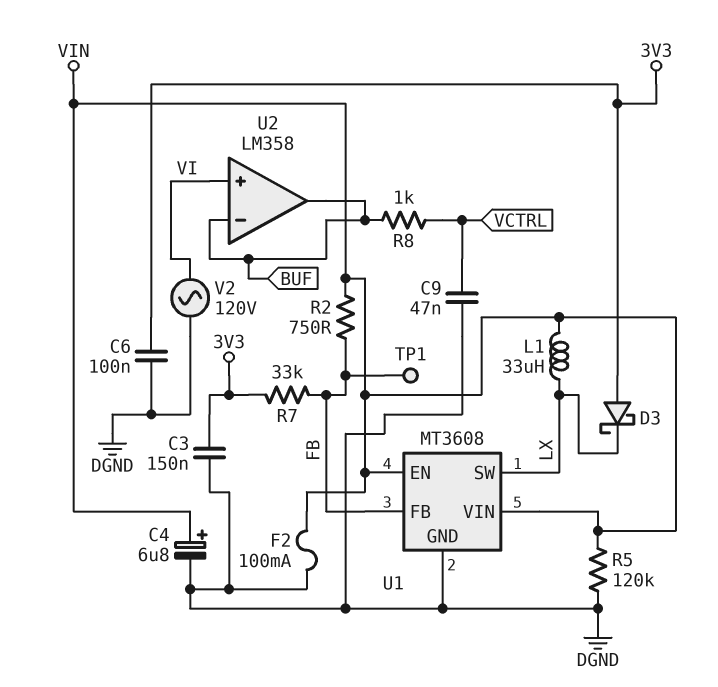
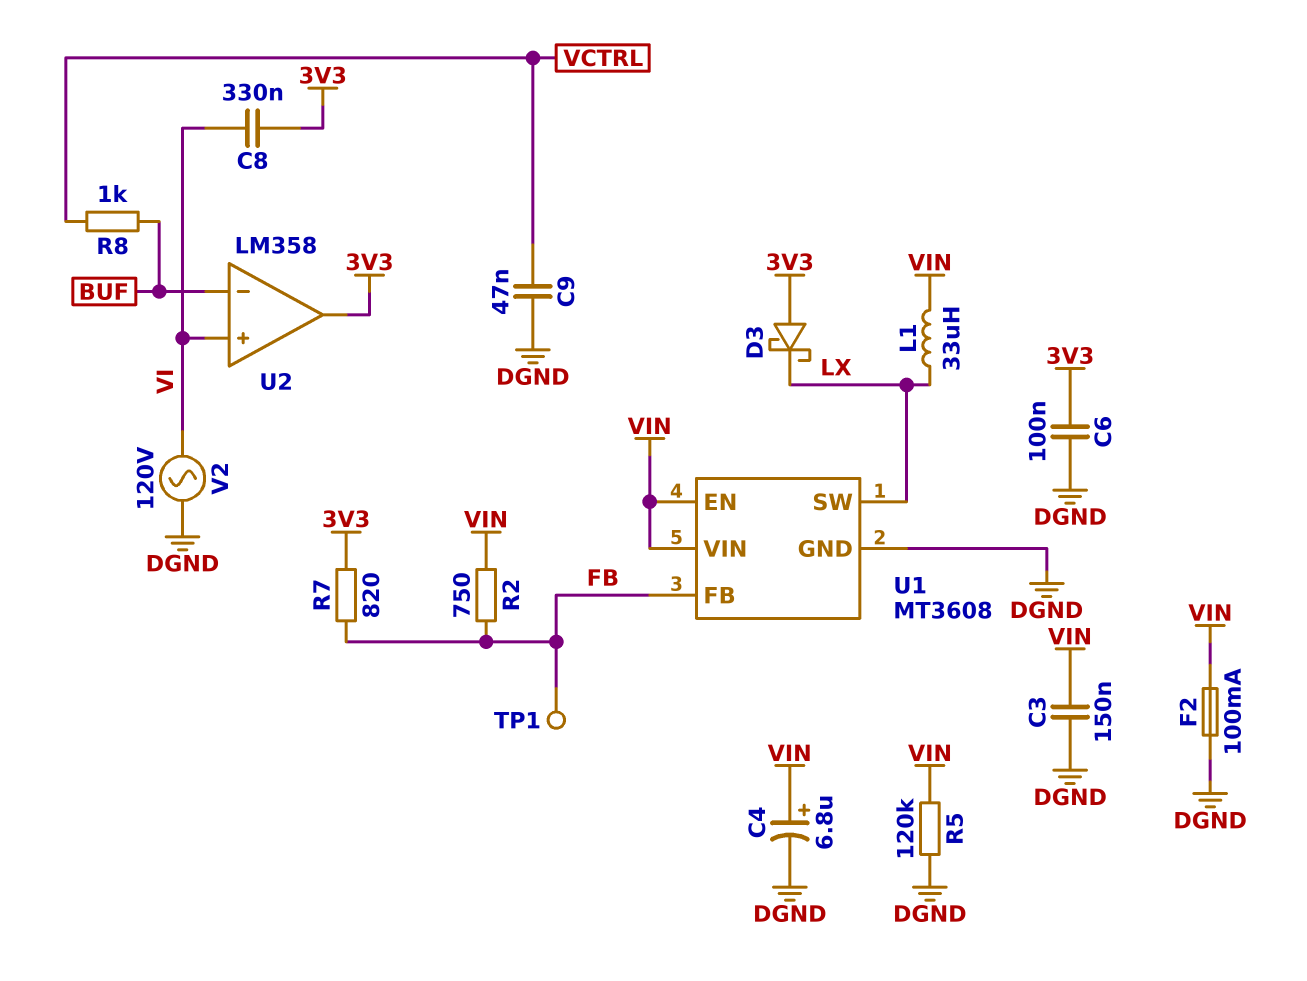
C3: 150nF (3V3, DGND) -> 150nF (DGND, VIN)
C8: none -> 330nF (3V3, VI)
R7: 33k (3V3, FB) -> 820 (3V3, FB)
U2 pin out: BUF -> 3V3

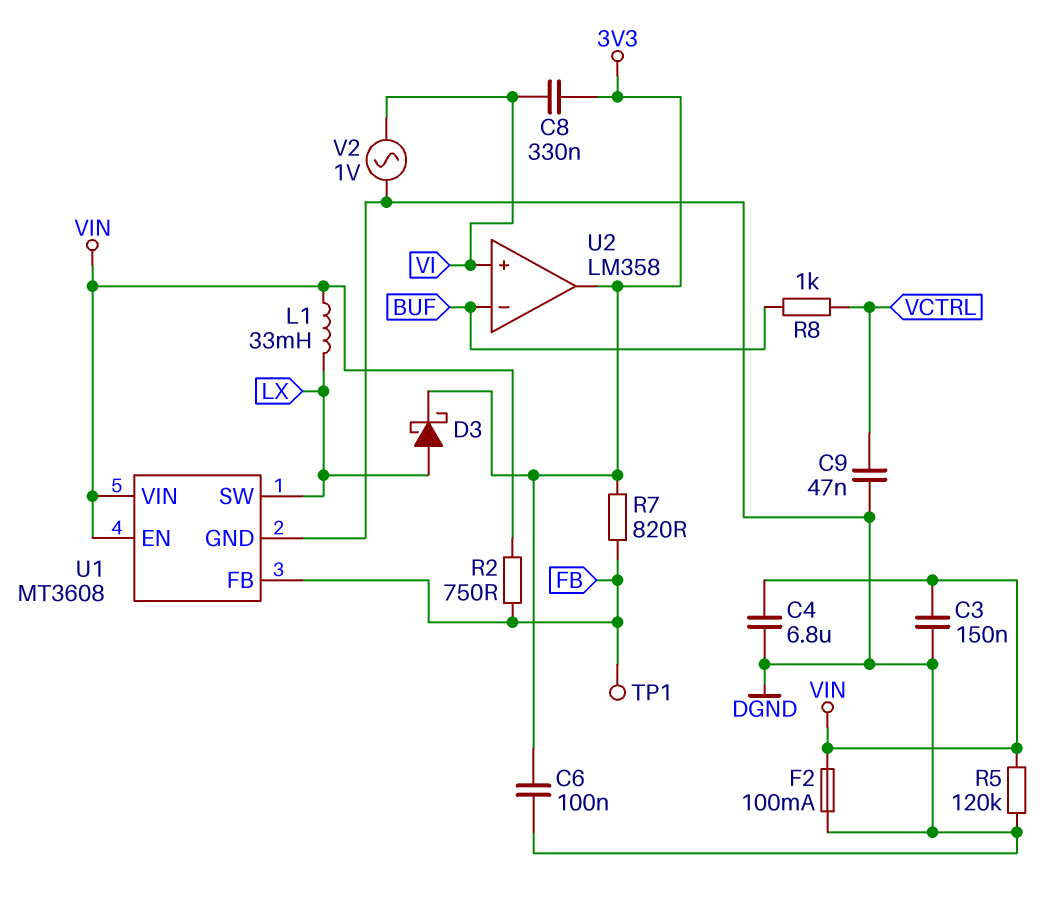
C4: 6.8uF (plus VIN, minus DGND) -> 6.8uF (DGND, VIN)
D3: schottky (A 3V3, K LX) -> schottky (A LX, K 3V3)
L1: 33uH (LX, VIN) -> 33mH (LX, VIN)
V2: AC 120V (DGND, VI) -> AC 1V (DGND, VI)

